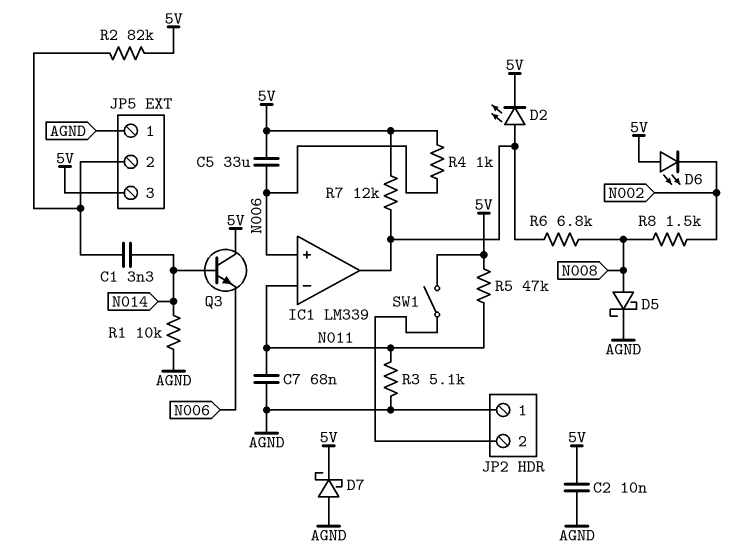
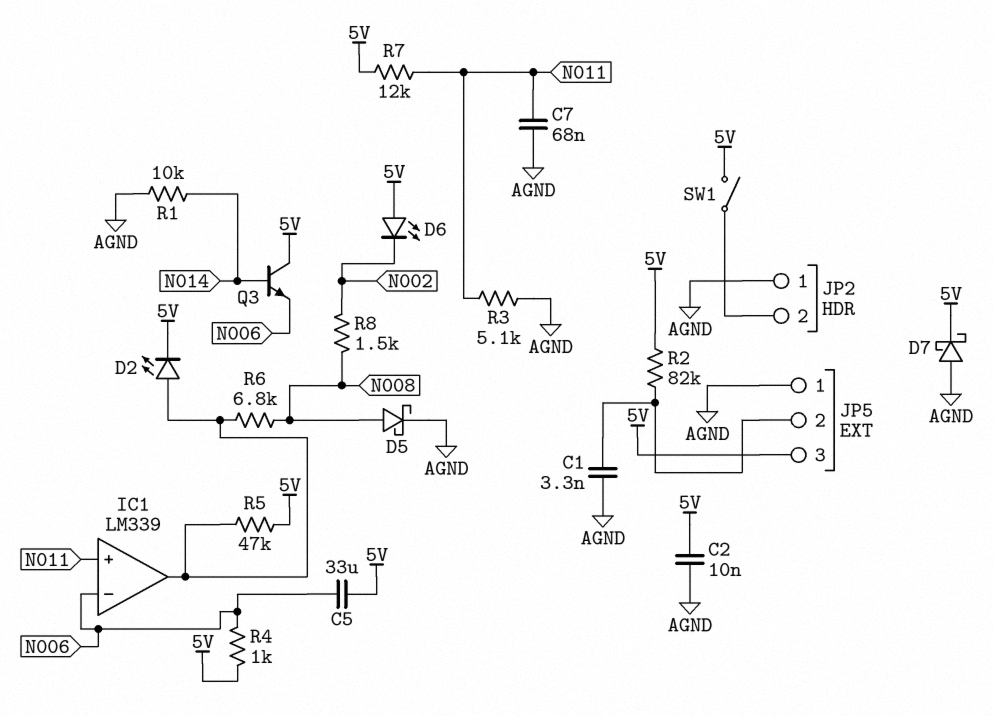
C1: 3.3nF (JP5/2, N014) -> 3.3nF (AGND, JP5/2)
IC1 pin in+: N006 -> N011
IC1 pin in-: N011 -> N006
R5: 47k (5V, N011) -> 47k (5V, IC1/out)
R7: 12k (5V, IC1/out) -> 12k (5V, N011)

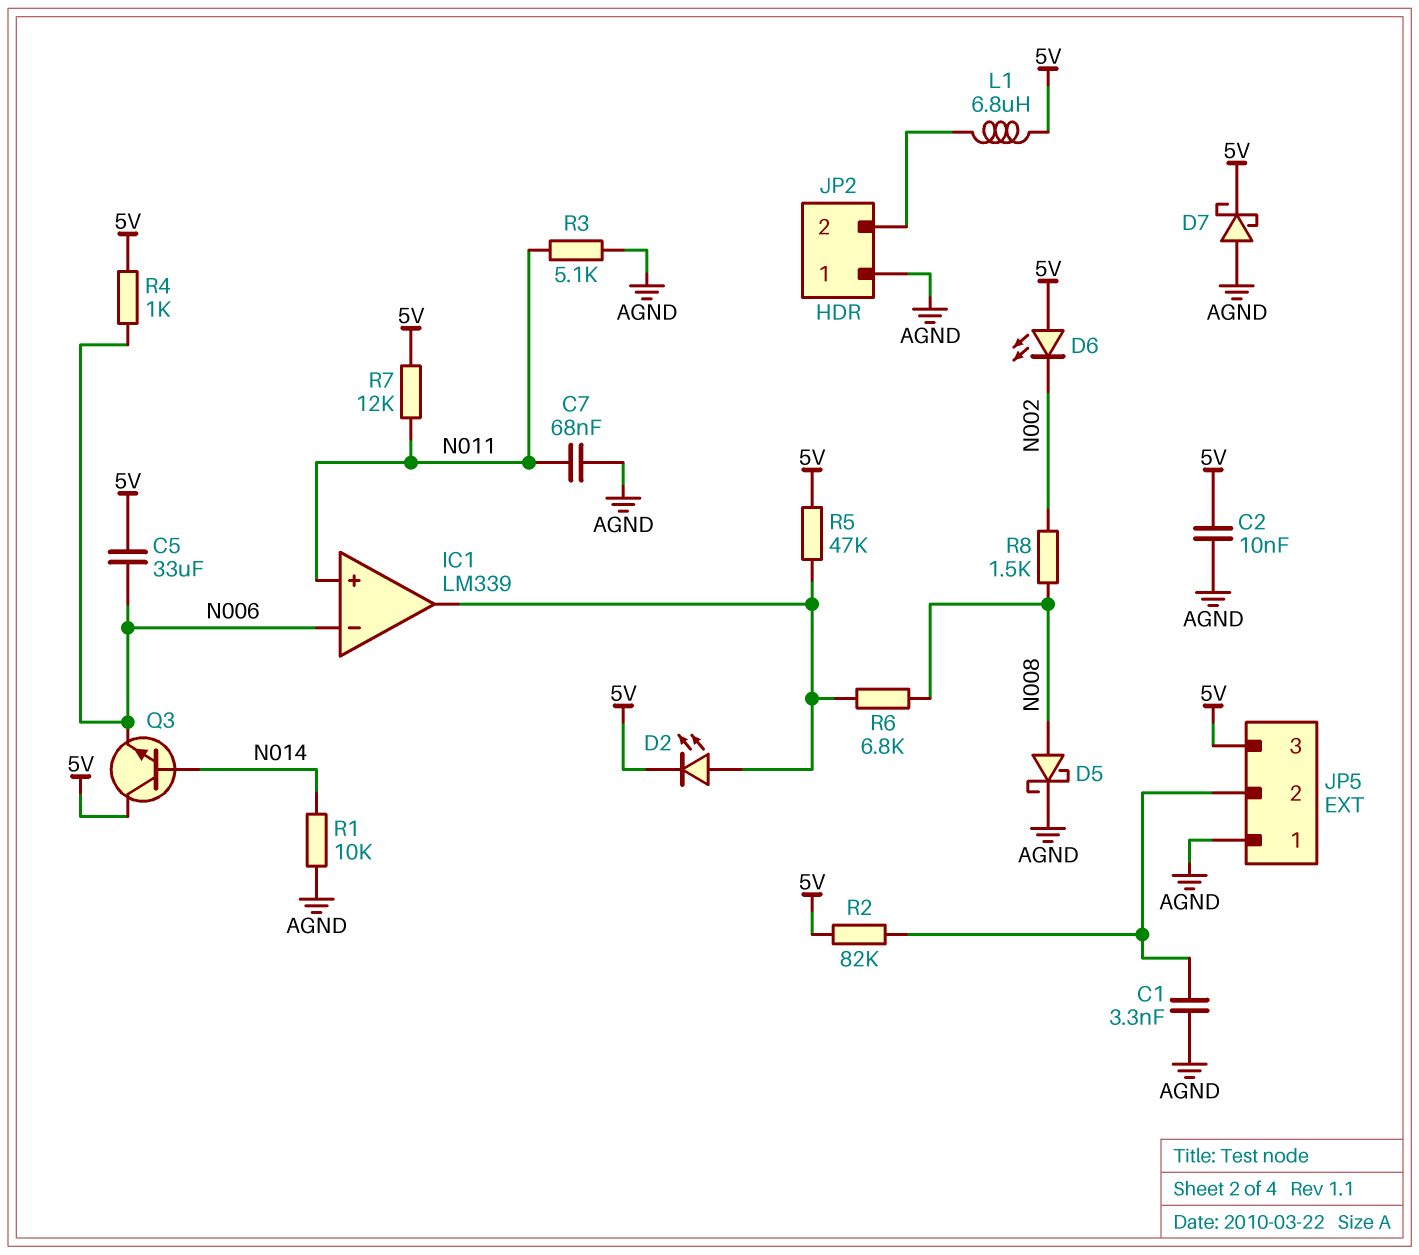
L1: none -> 6.8uH (5V, JP2/2)
SW1: switch (5V, JP2/2) -> none

